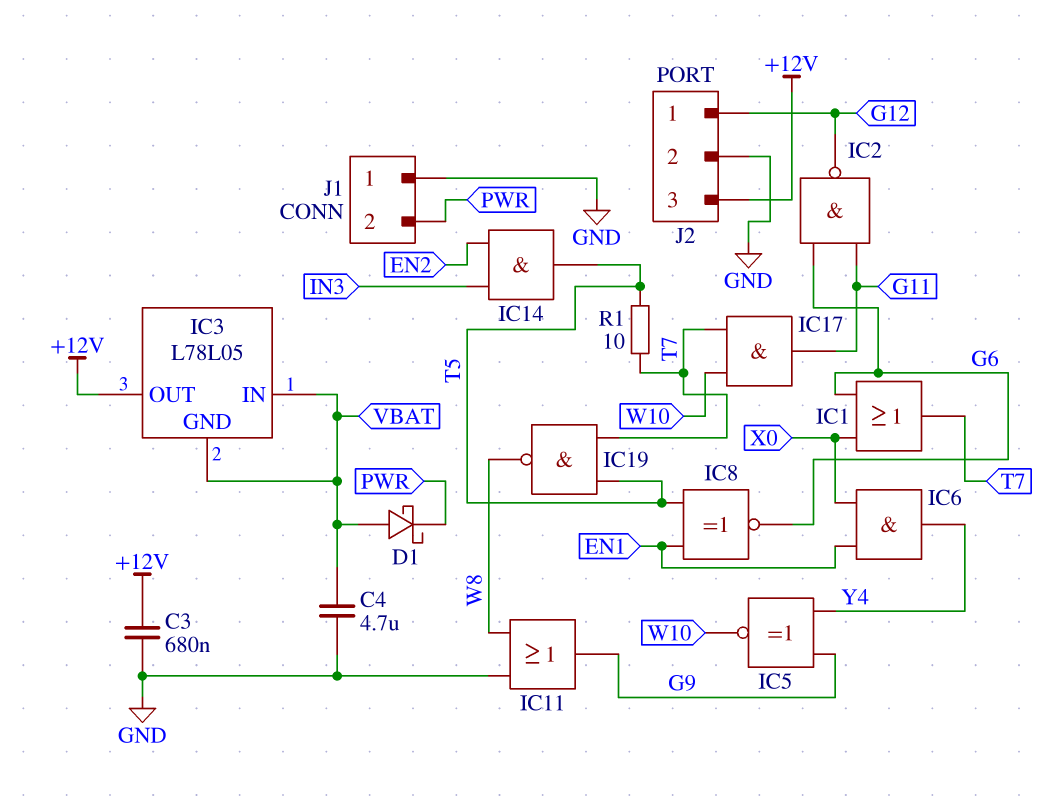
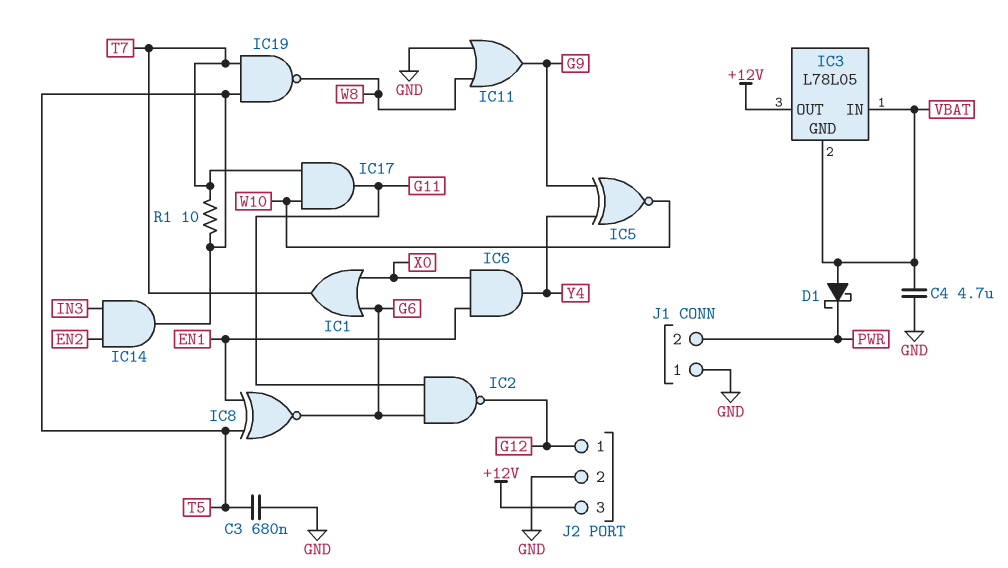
C3: 680nF (+12V, GND) -> 680nF (GND, T5)

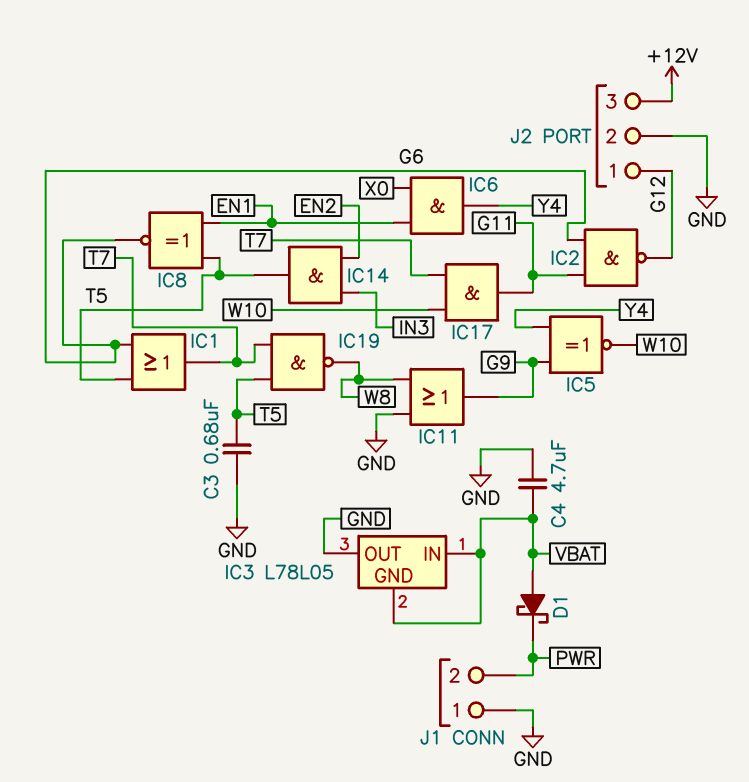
IC1: OR (in G6, in X0, out T7) -> OR (in G6, in T5, out T7)
IC3 pin OUT: +12V -> GND
R1: 10 (T5, T7) -> none

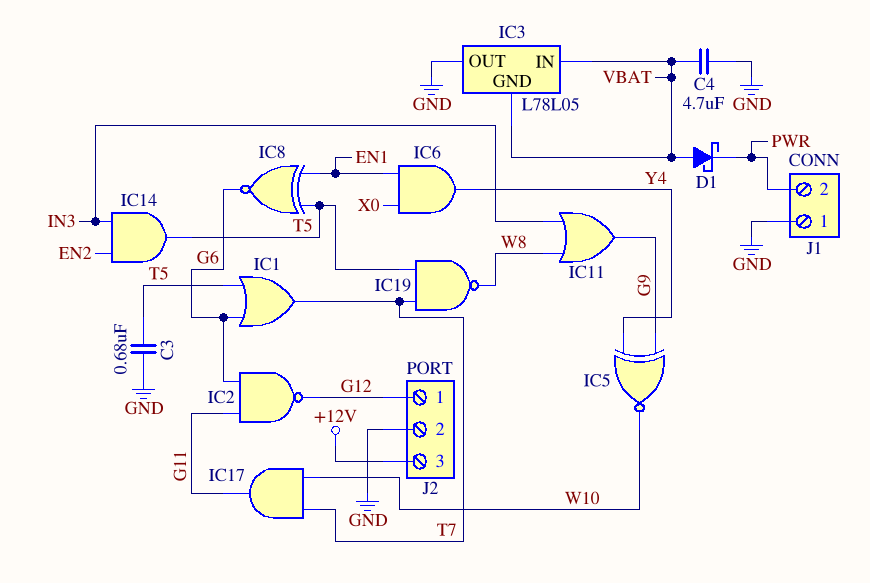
IC11: OR (in GND, in W8, out G9) -> OR (in IN3, in W8, out G9)

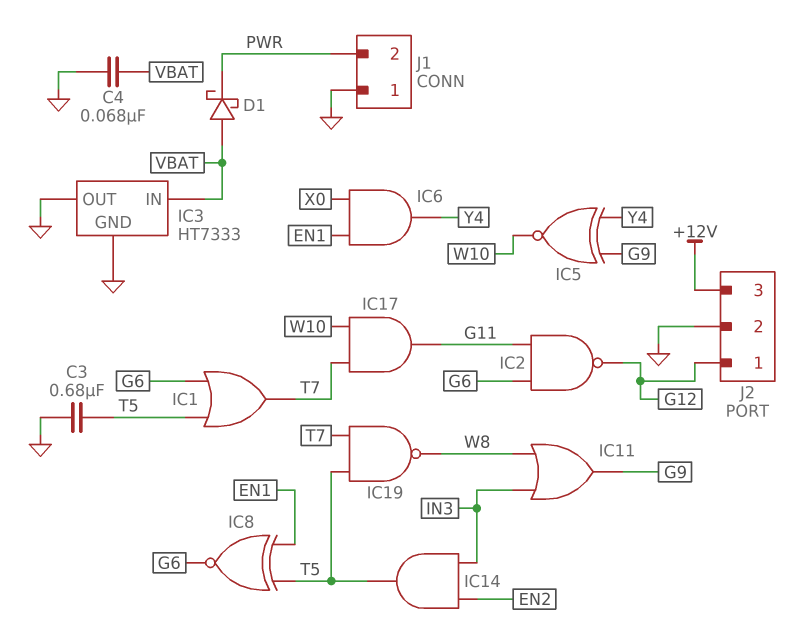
C4: 4.7uF (GND, VBAT) -> 68nF (GND, VBAT)
IC3: L78L05 -> HT7333
IC3 pin GND: VBAT -> GND

